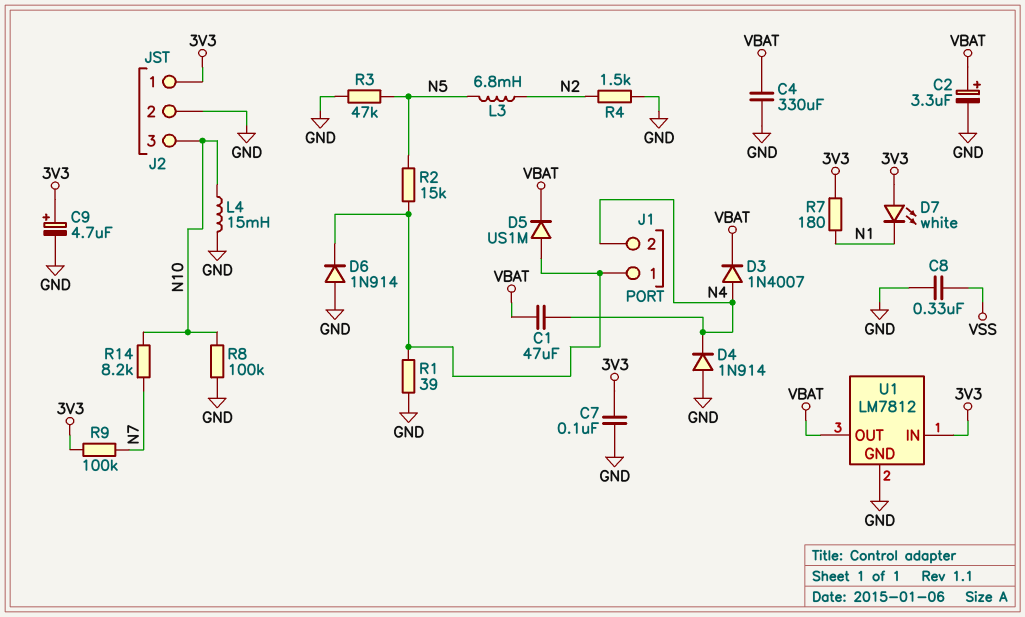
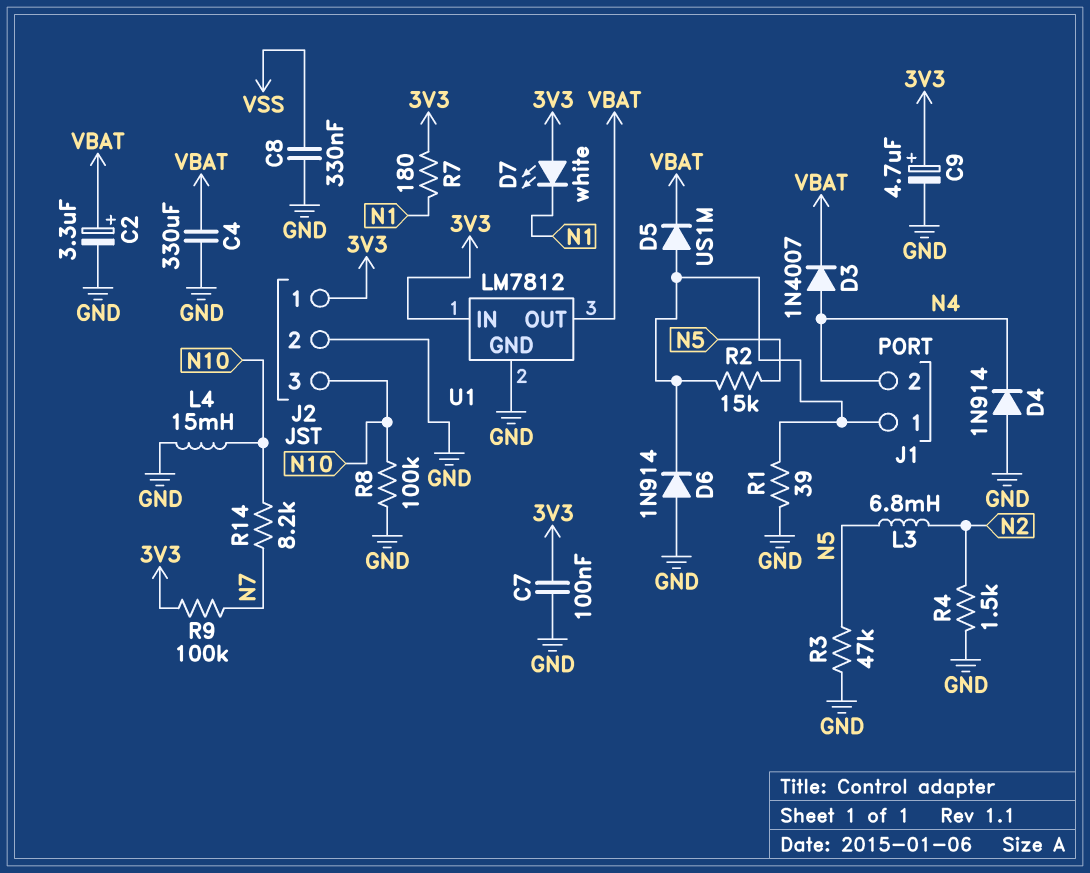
C1: 47uF (N4, VBAT) -> none

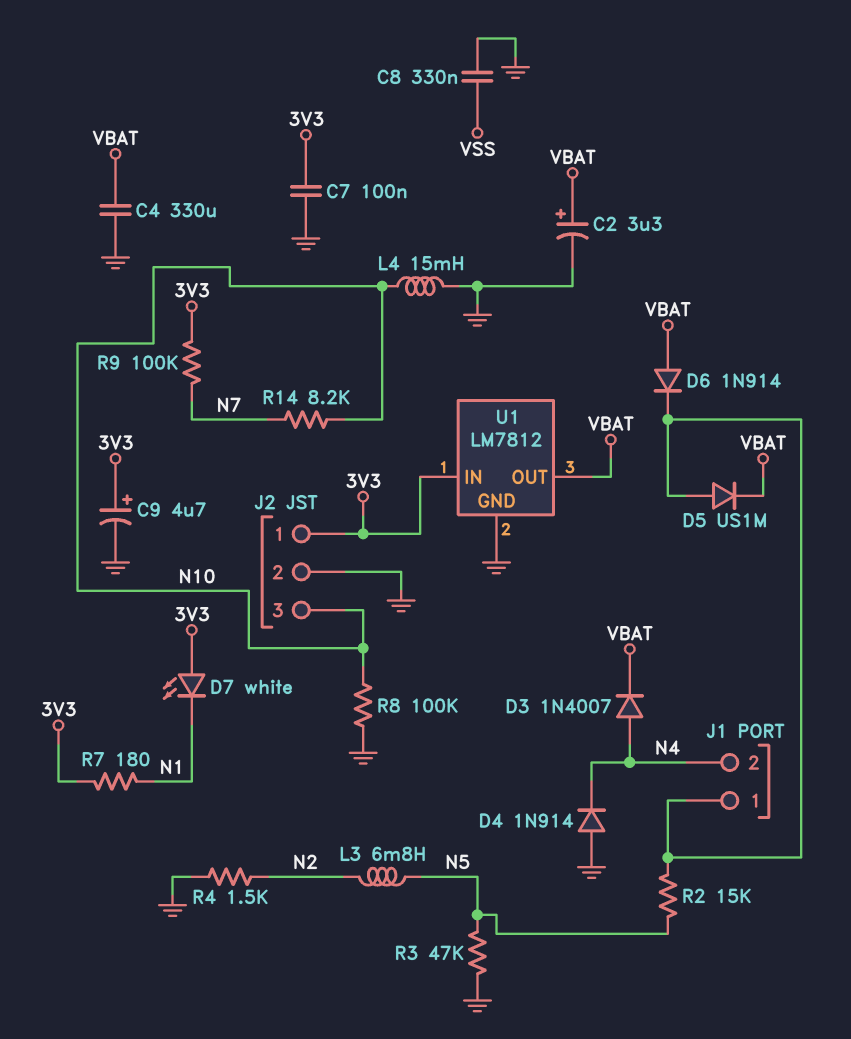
D6: diode 1N914 (A GND, K J1/1) -> diode 1N914 (A VBAT, K J1/1)
R1: 39 (GND, J1/1) -> none

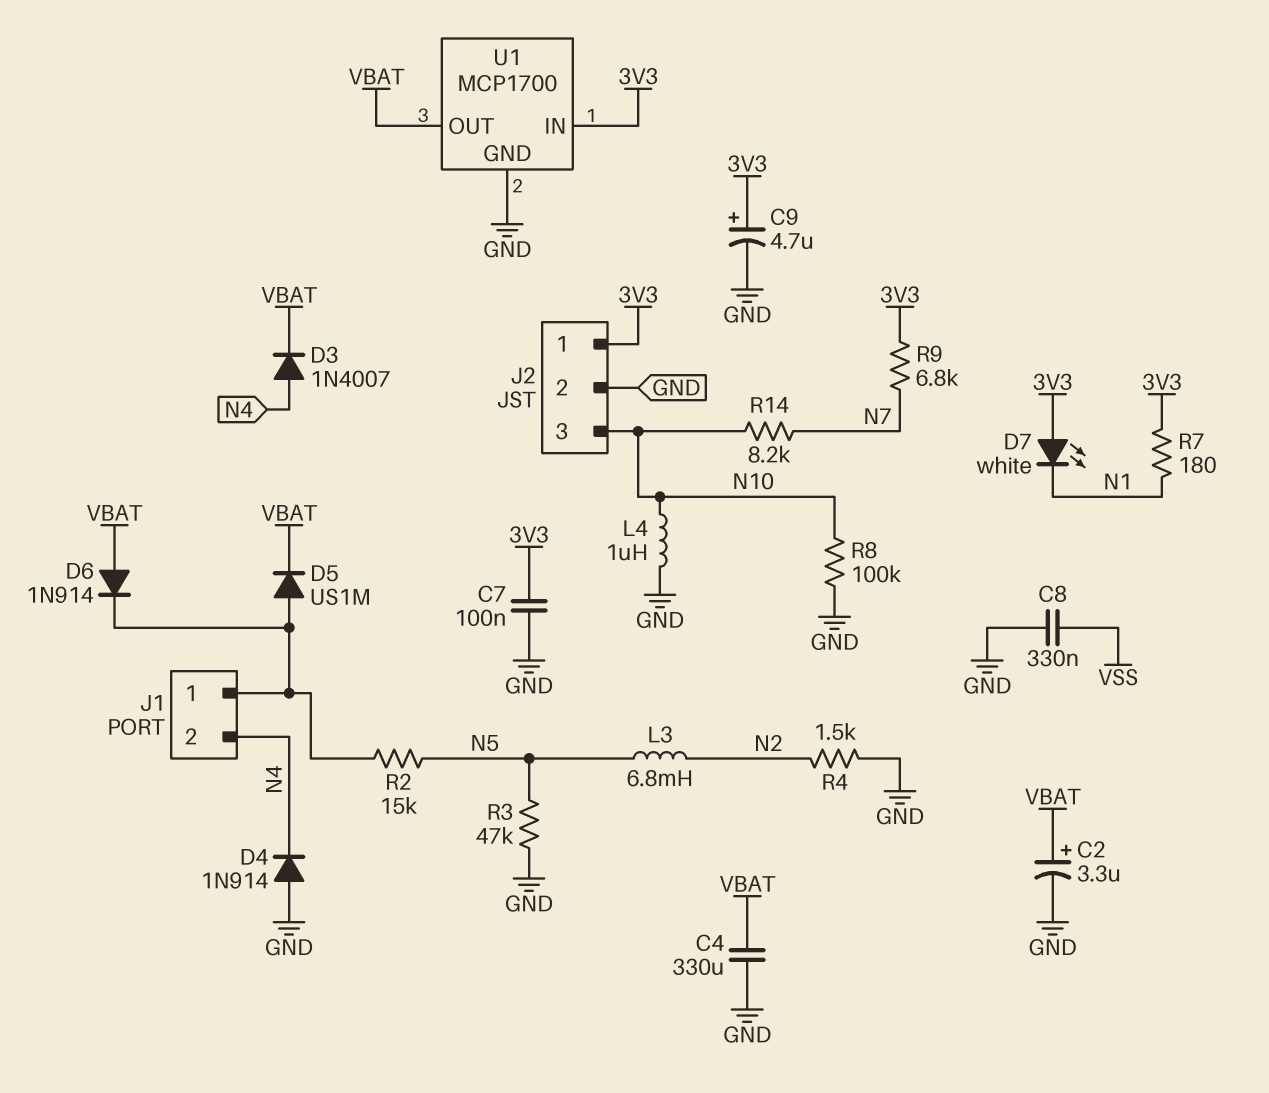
L4: 15mH (GND, N10) -> 1uH (GND, N10)
R9: 100k (3V3, N7) -> 6.8k (3V3, N7)
U1: LM7812 -> MCP1700

